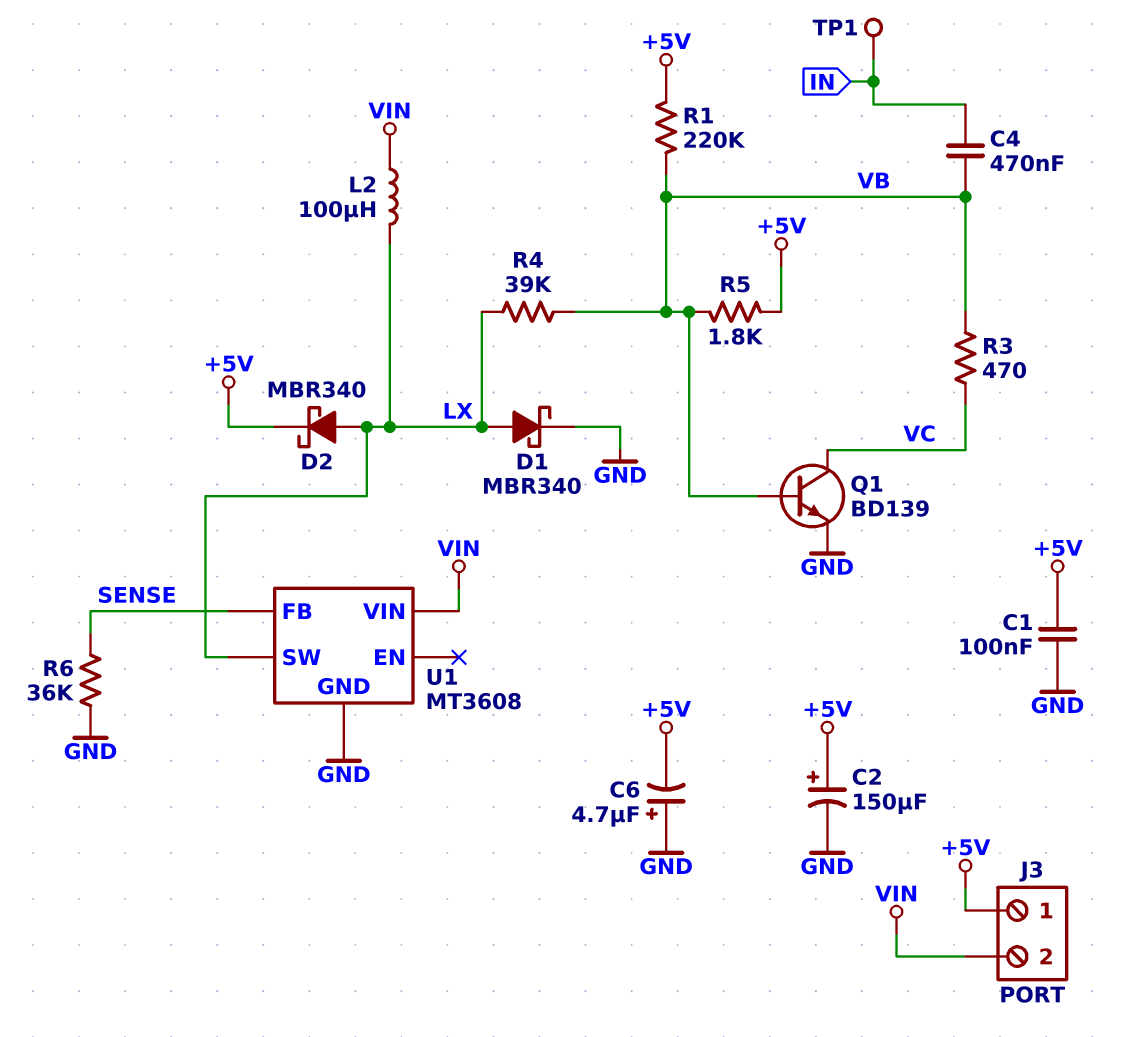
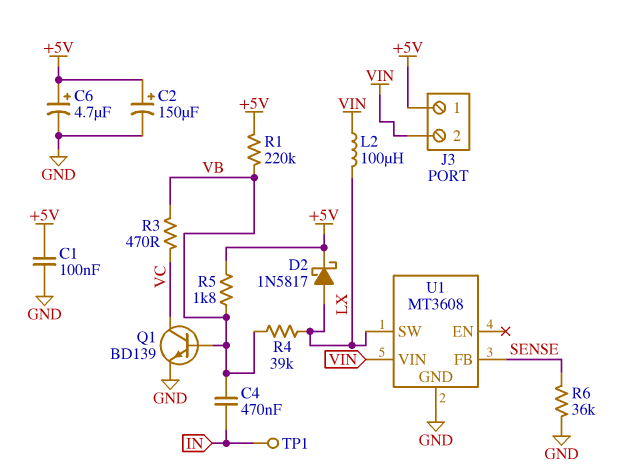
C6: 4.7uF (plus GND, minus +5V) -> 4.7uF (plus +5V, minus GND)
D1: schottky MBR340 (A LX, K GND) -> none
D2: schottky MBR340 (A LX, K +5V) -> schottky 1N5817 (A LX, K +5V)

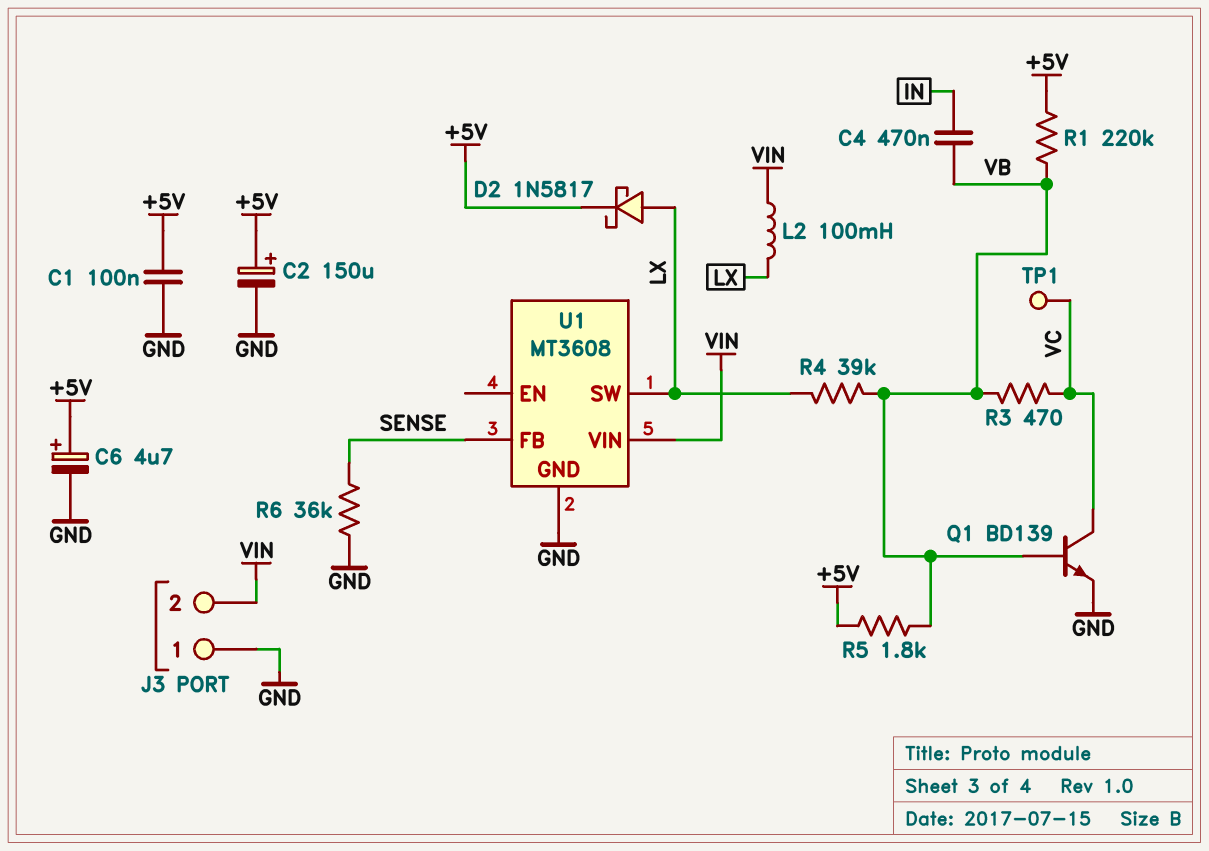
J3 pin 1: +5V -> GND
L2: 100uH (LX, VIN) -> 100mH (LX, VIN)
TP1: test point (IN) -> test point (VC)

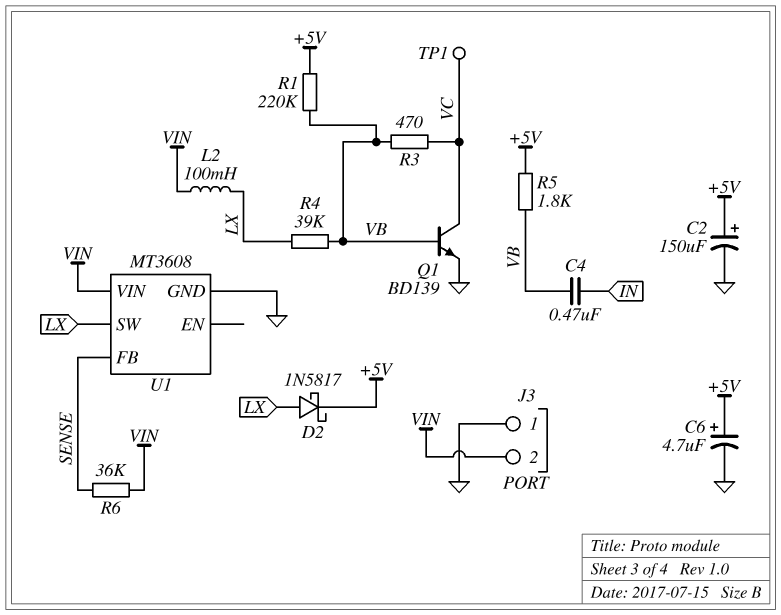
C1: 100nF (+5V, GND) -> none
R6: 36k (GND, SENSE) -> 36k (SENSE, VIN)

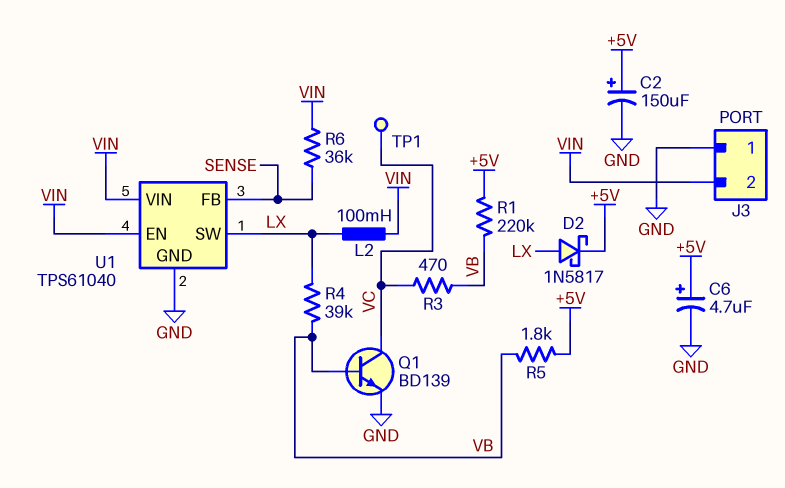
C4: 470nF (IN, VB) -> none
U1: MT3608 -> TPS61040
U1 pin EN: none -> VIN

